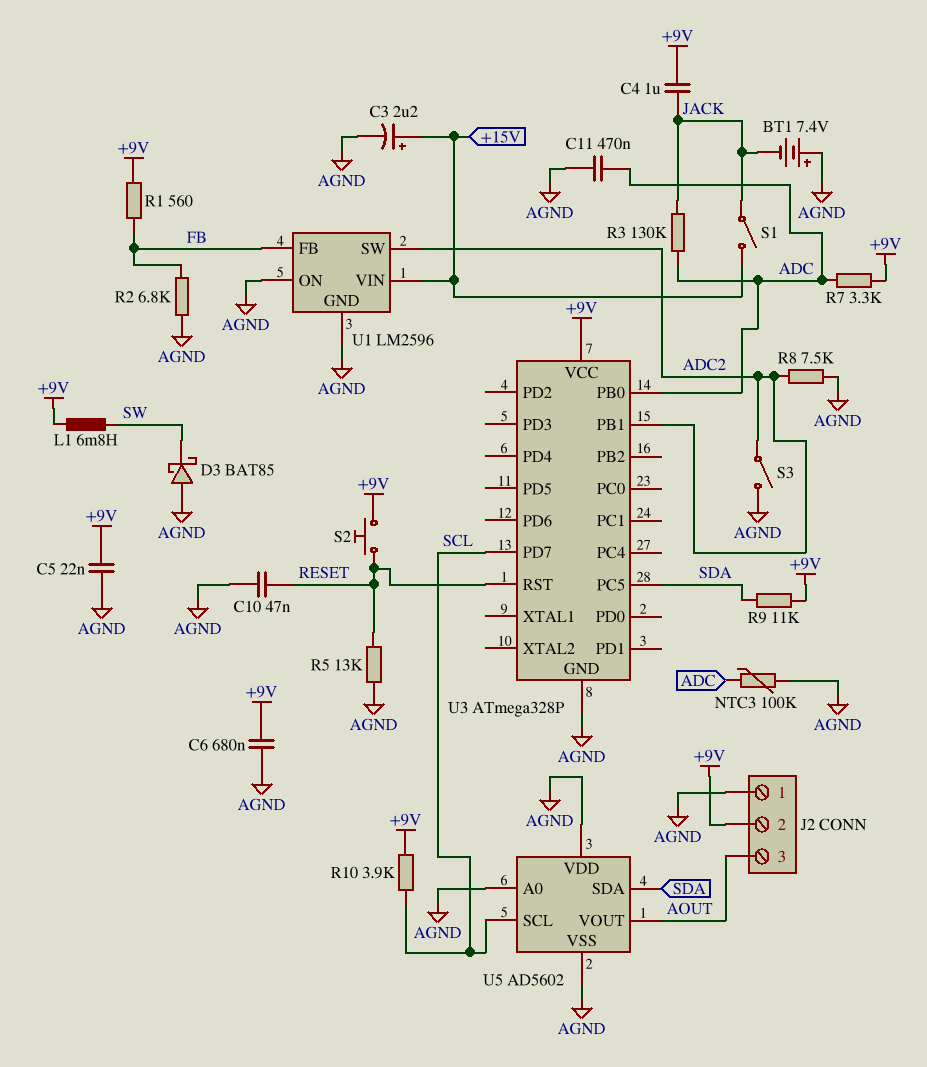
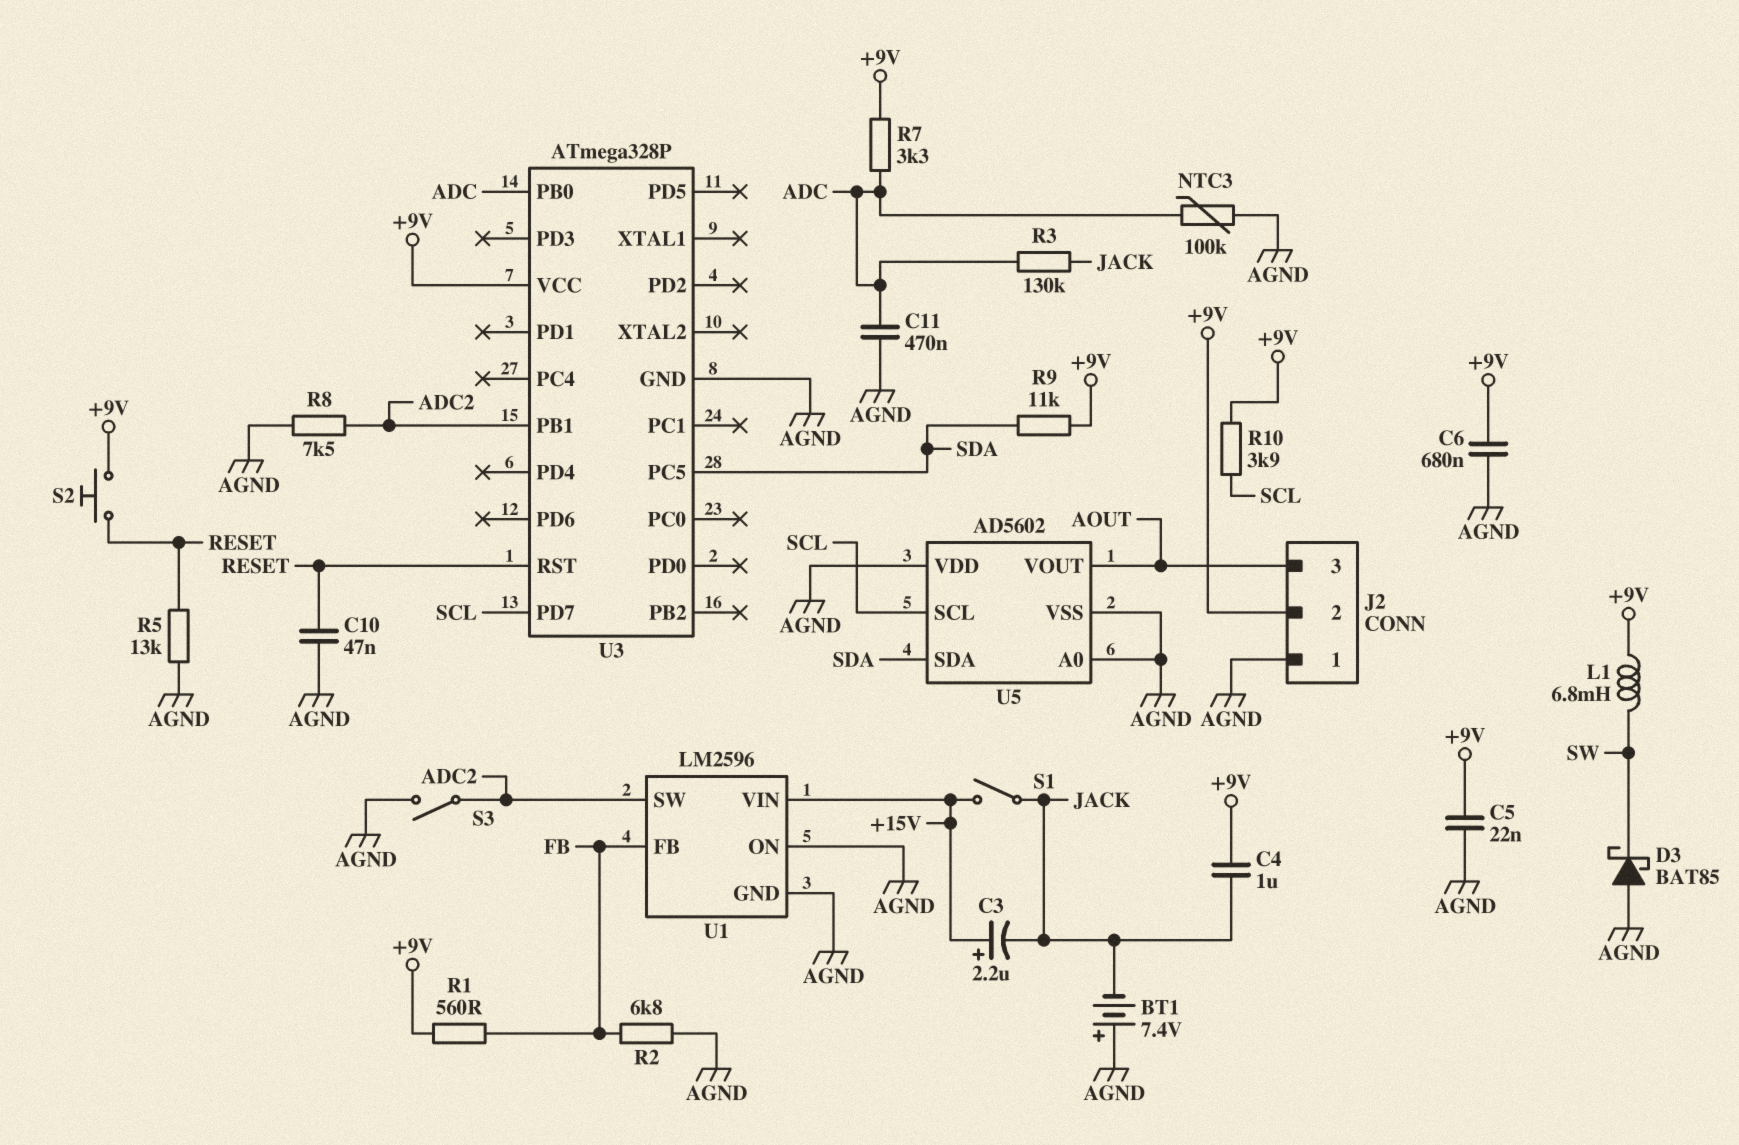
C3: 2.2uF (plus +15V, minus AGND) -> 2.2uF (plus +15V, minus JACK)

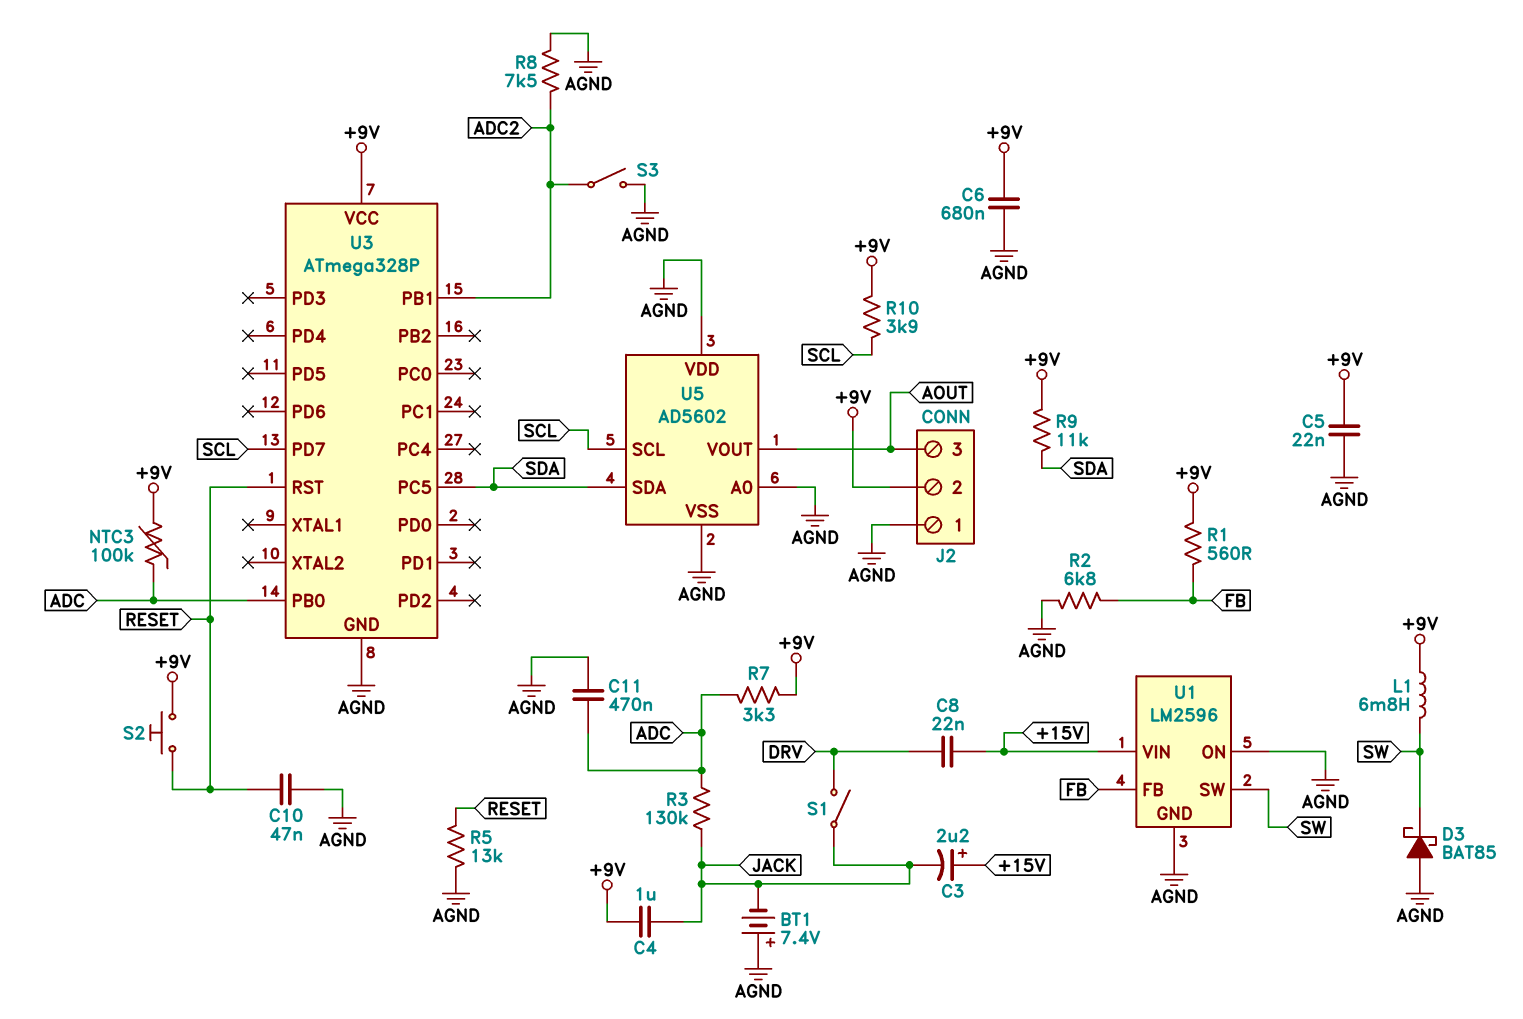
C8: none -> 22nF (+15V, DRV)
NTC3: 100k (ADC, AGND) -> 100k (+9V, ADC)
S1: switch (+15V, JACK) -> switch (DRV, JACK)
U1 pin SW: ADC2 -> SW

